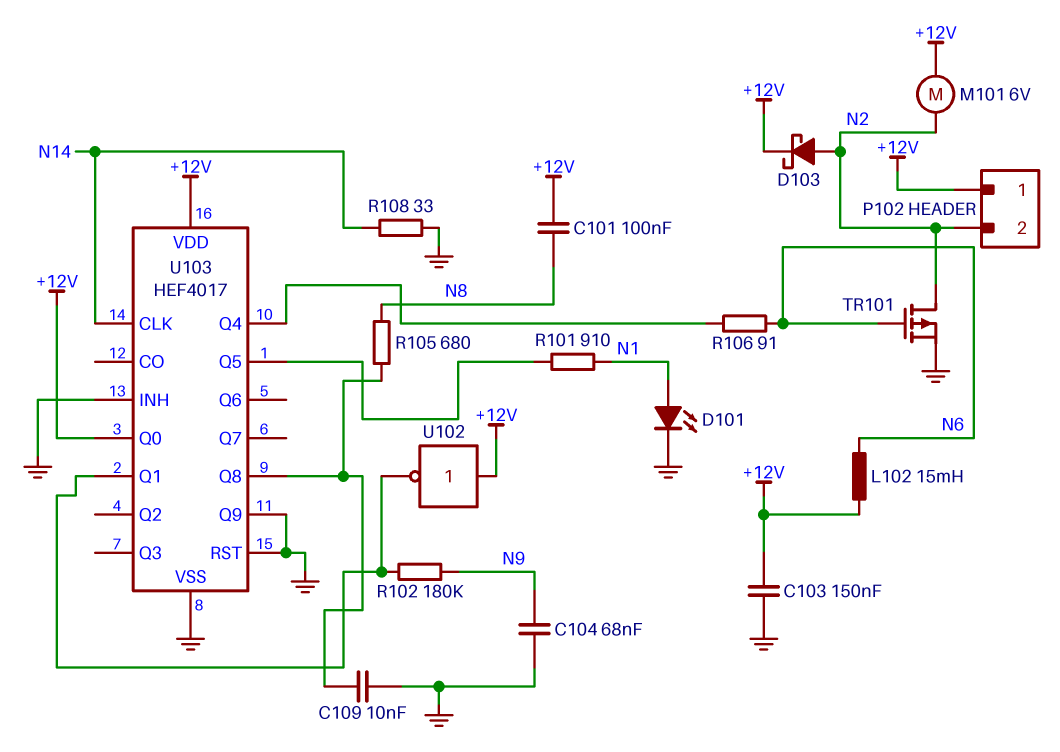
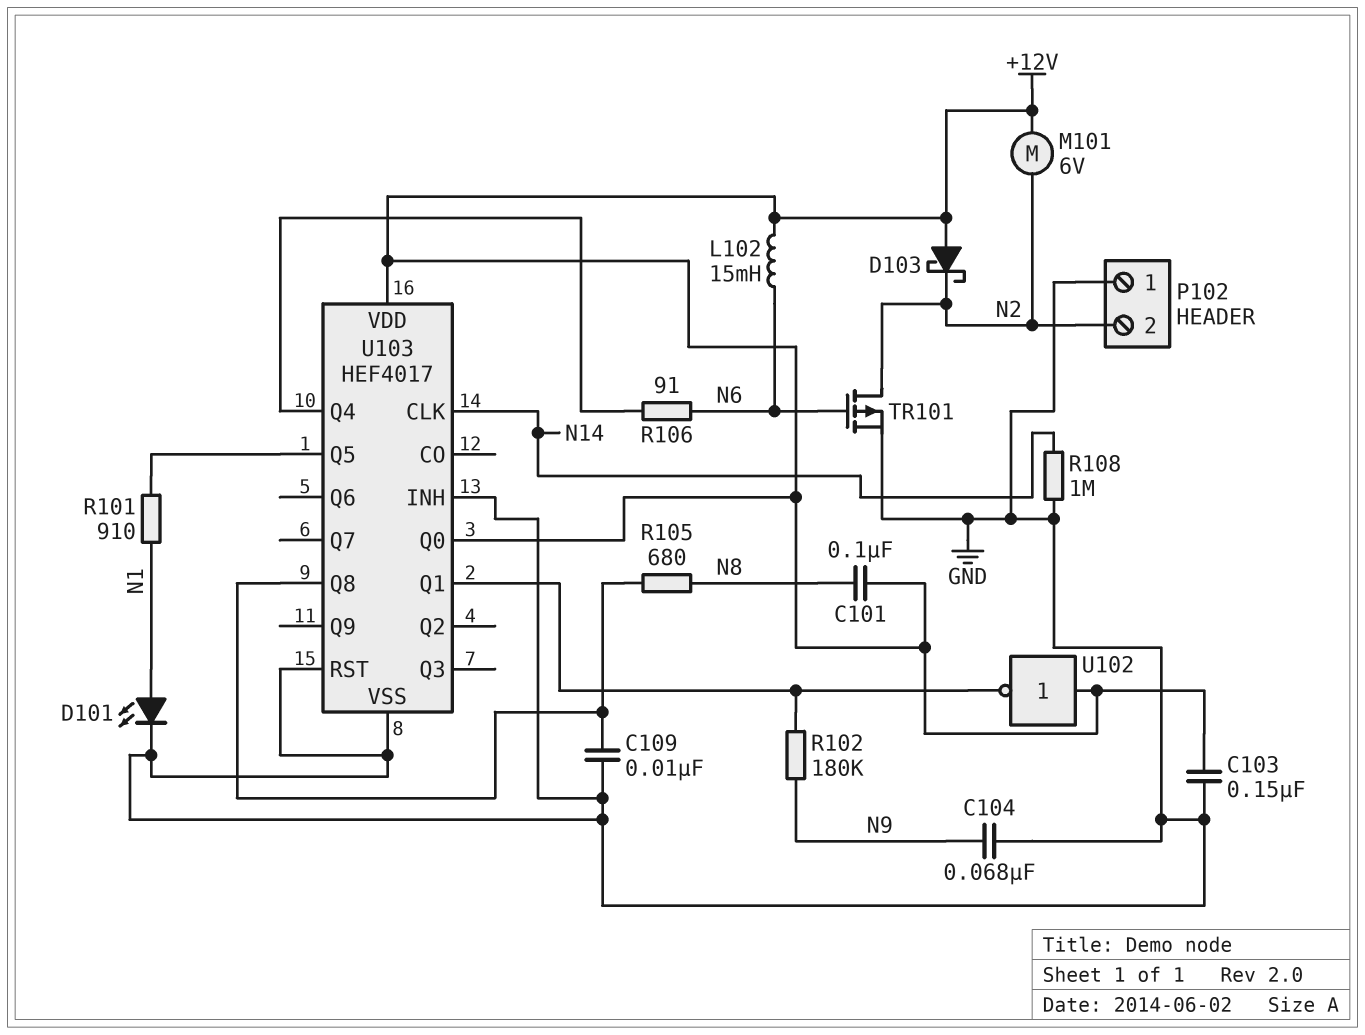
D103: schottky (A N2, K +12V) -> schottky (A +12V, K N2)
P102 pin 1: +12V -> GND
R108: 33 (GND, N14) -> 1M (GND, N14)
U103 pin Q9: GND -> none

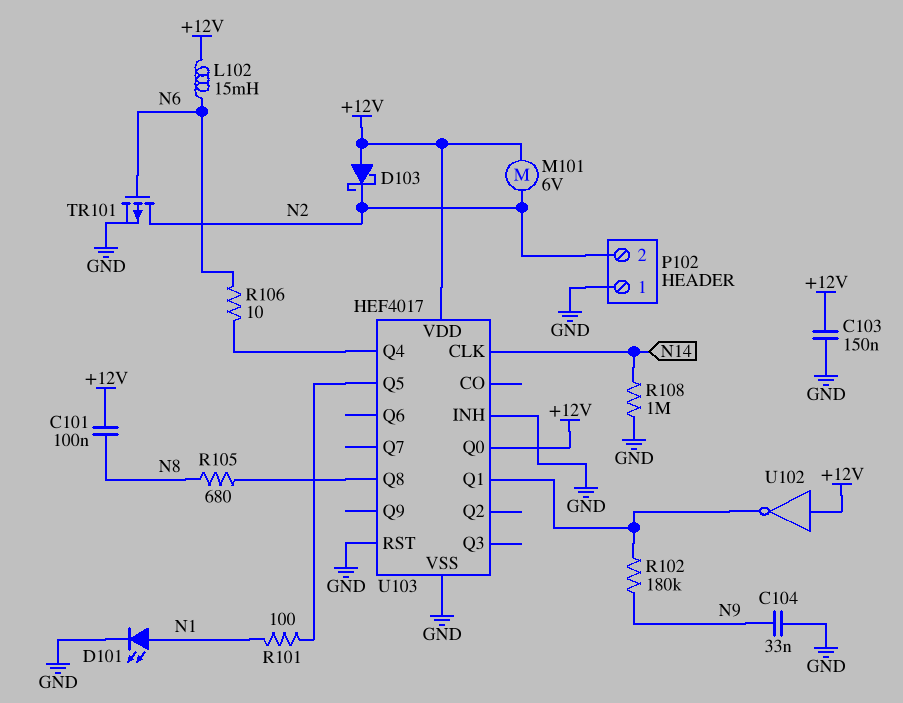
C104: 68nF (GND, N9) -> 33nF (GND, N9)
C109: 10nF (GND, U103/Q8) -> none
R101: 910 (N1, U103/Q5) -> 100 (N1, U103/Q5)
R106: 91 (N6, U103/Q4) -> 10 (N6, U103/Q4)

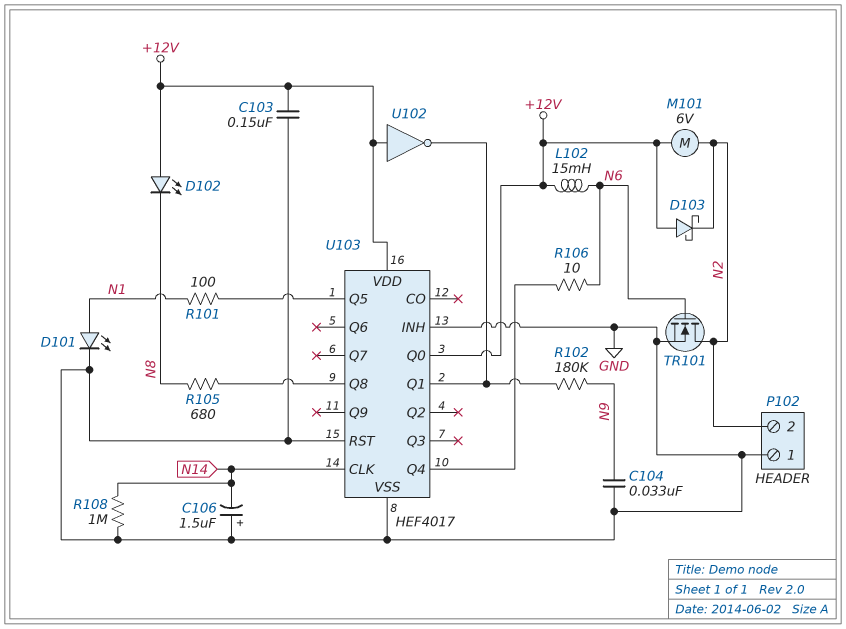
C101: 100nF (+12V, N8) -> none
C106: none -> 1.5uF (plus GND, minus N14)
D102: none -> LED (A +12V, K N8)
TR101: PMOS (G N6, D N2, S GND) -> NMOS (G N6, D N2, S GND)

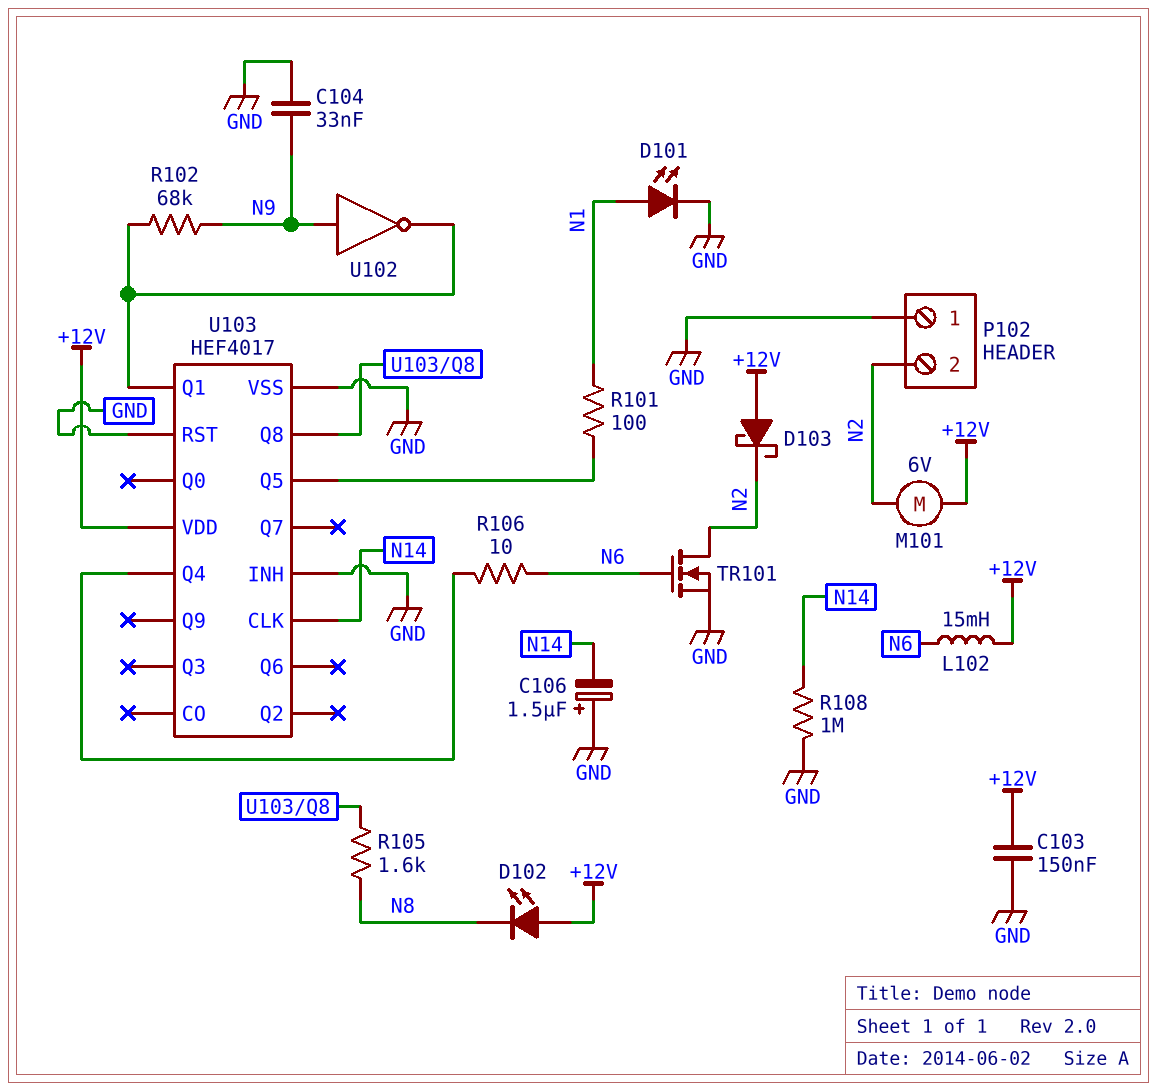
R102: 180k (N9, U103/Q1) -> 68k (N9, U103/Q1)
R105: 680 (N8, U103/Q8) -> 1.6k (N8, U103/Q8)
U102: NOT (in +12V, out U103/Q1) -> NOT (in N9, out U103/Q1)
U103 pin Q0: +12V -> none

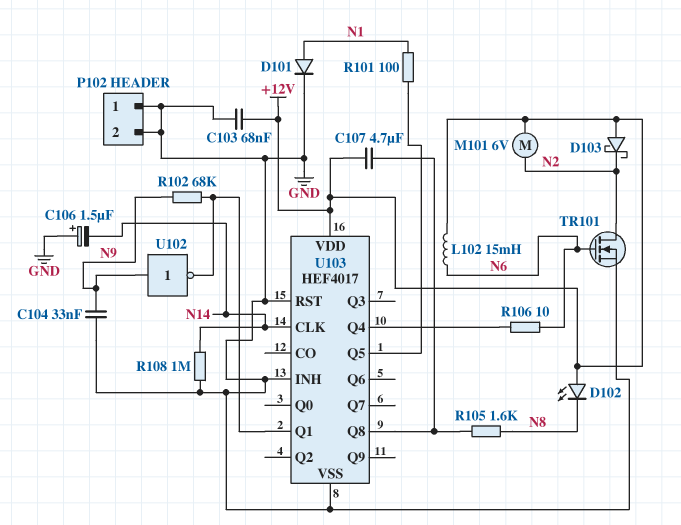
C103: 150nF (+12V, GND) -> 68nF (+12V, GND)
C107: none -> 4.7uF (+12V, U103/Q8)
D101: LED (A N1, K GND) -> diode (A N1, K GND)
P102 pin 2: N2 -> GND

